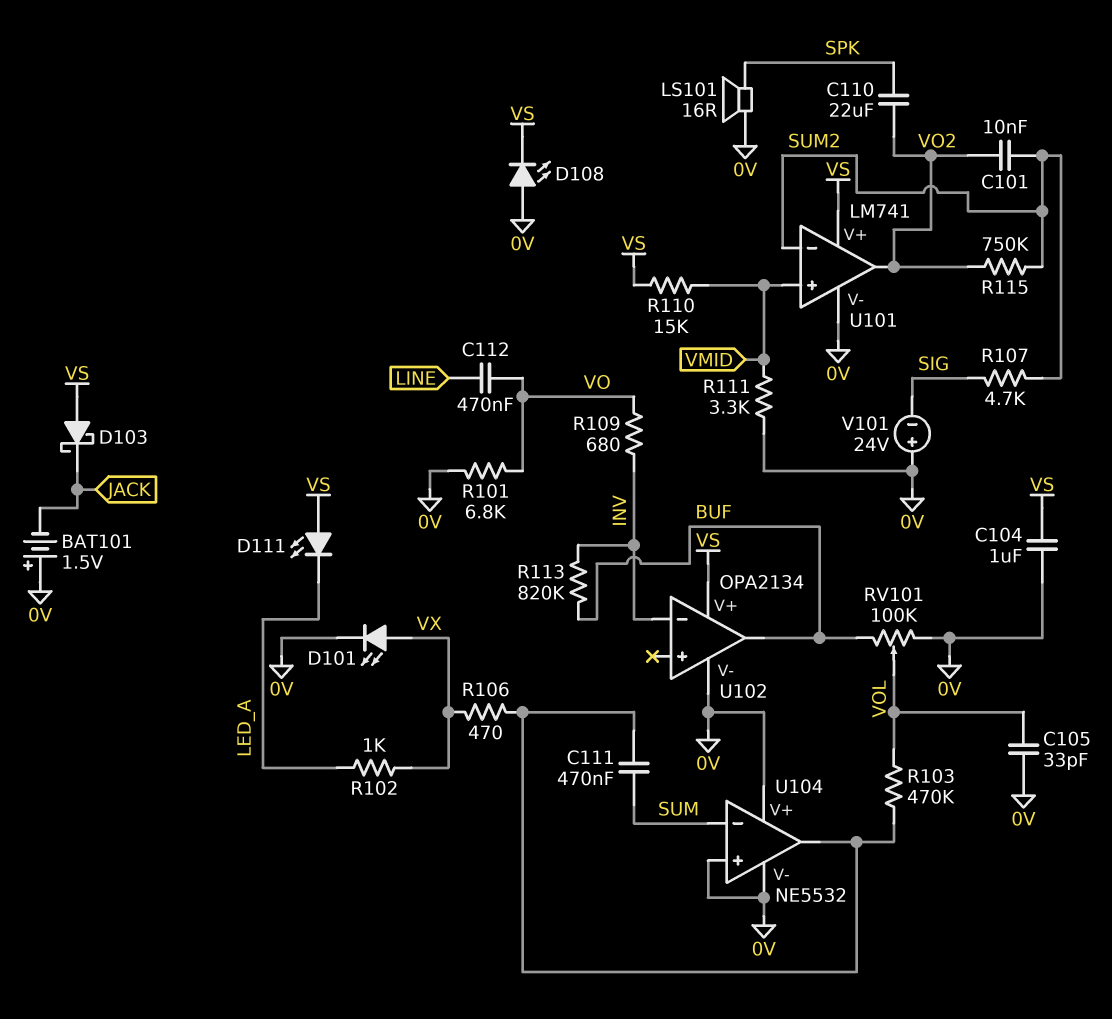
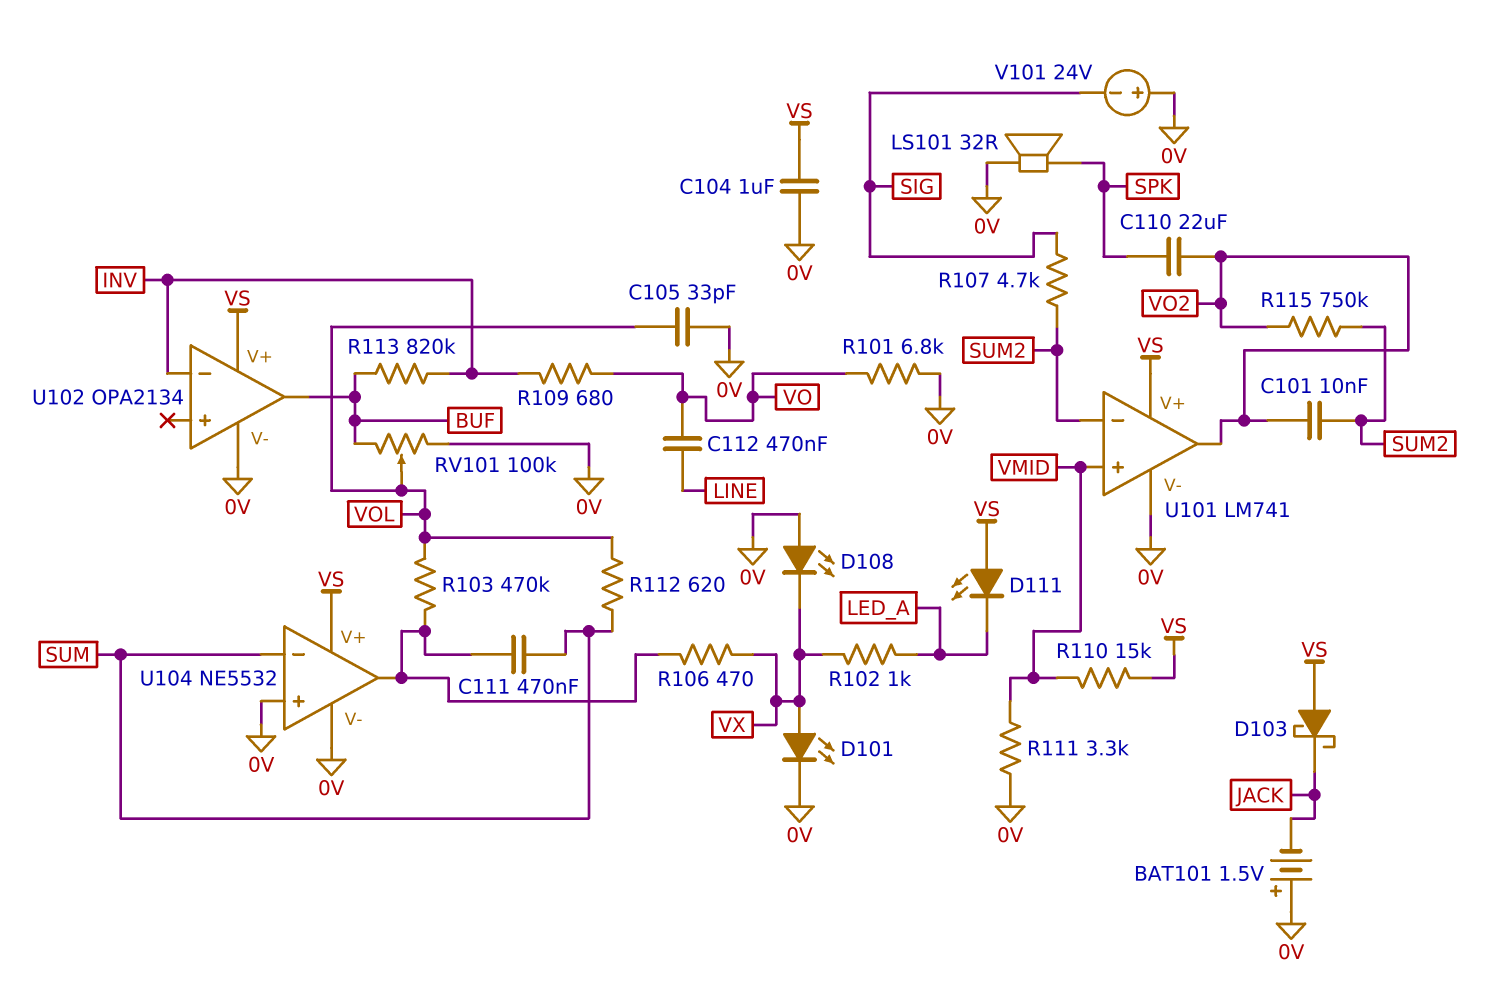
D108: LED (A 0V, K VS) -> LED (A 0V, K VX)
LS101: speaker 16R (0V, SPK) -> speaker 32R (0V, SPK)
R112: none -> 620 (SUM, VOL)
U104 pin V+: 0V -> VS

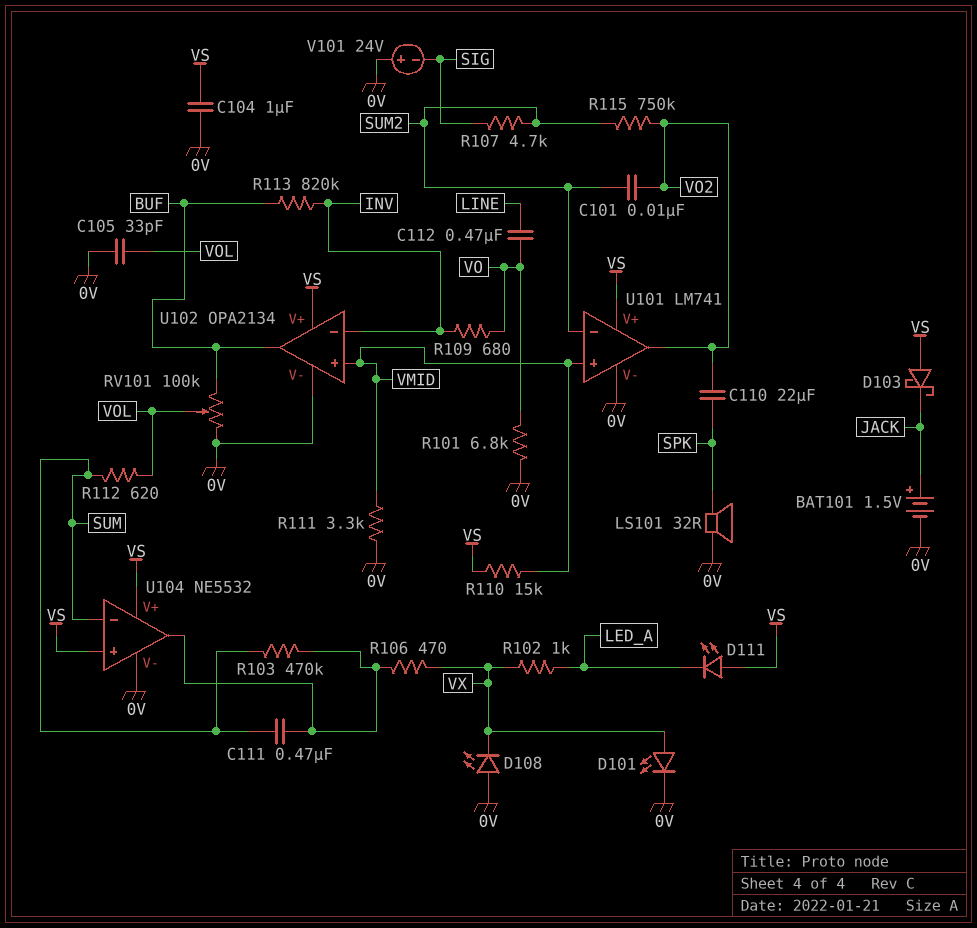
BAT101: 1.5V (plus 0V, minus JACK) -> 1.5V (plus JACK, minus 0V)
R103: 470k (U104/out, VOL) -> 470k (SUM, U104/out)
U102 pin in+: none -> VMID
U104 pin in+: 0V -> VS

